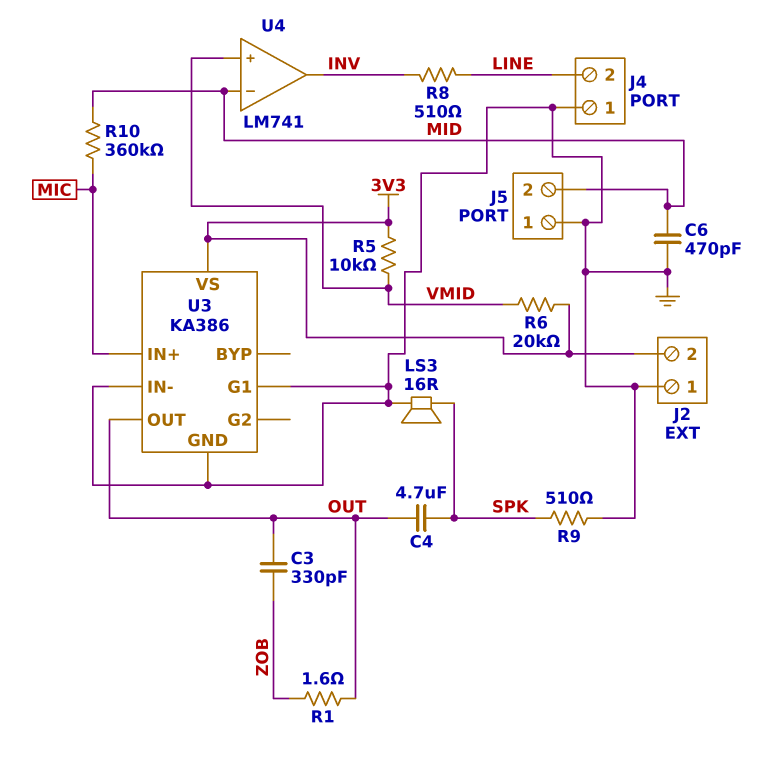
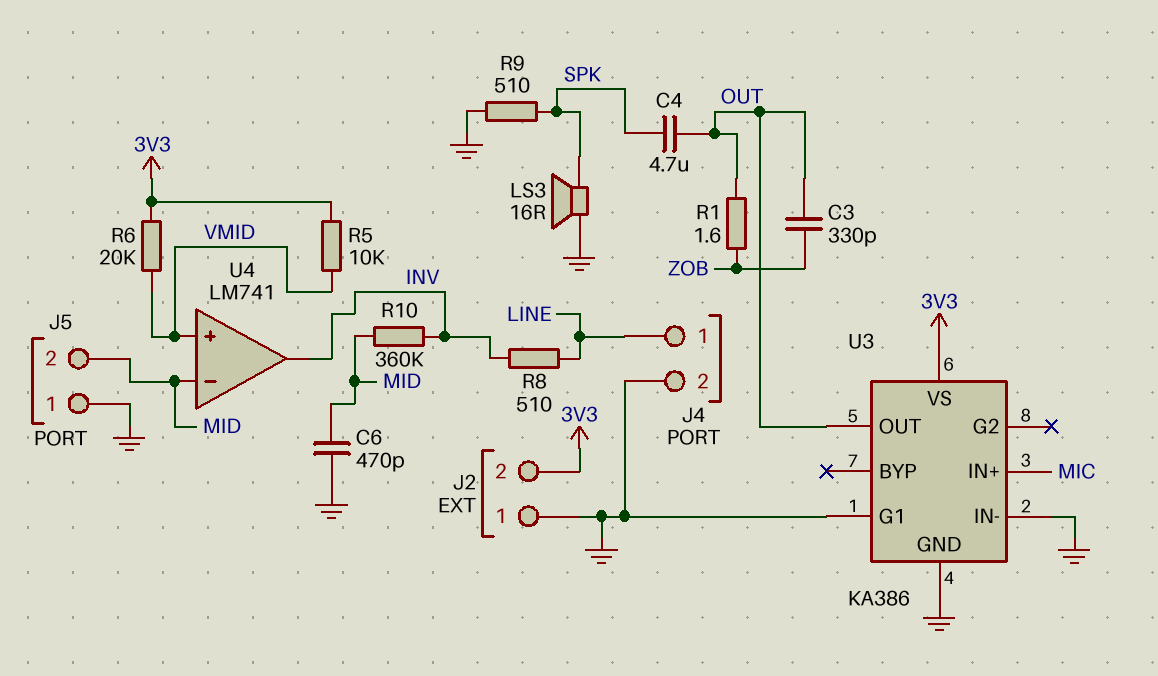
J4 pin 1: GND -> LINE
J4 pin 2: LINE -> GND
R10: 360k (MIC, MID) -> 360k (INV, MID)

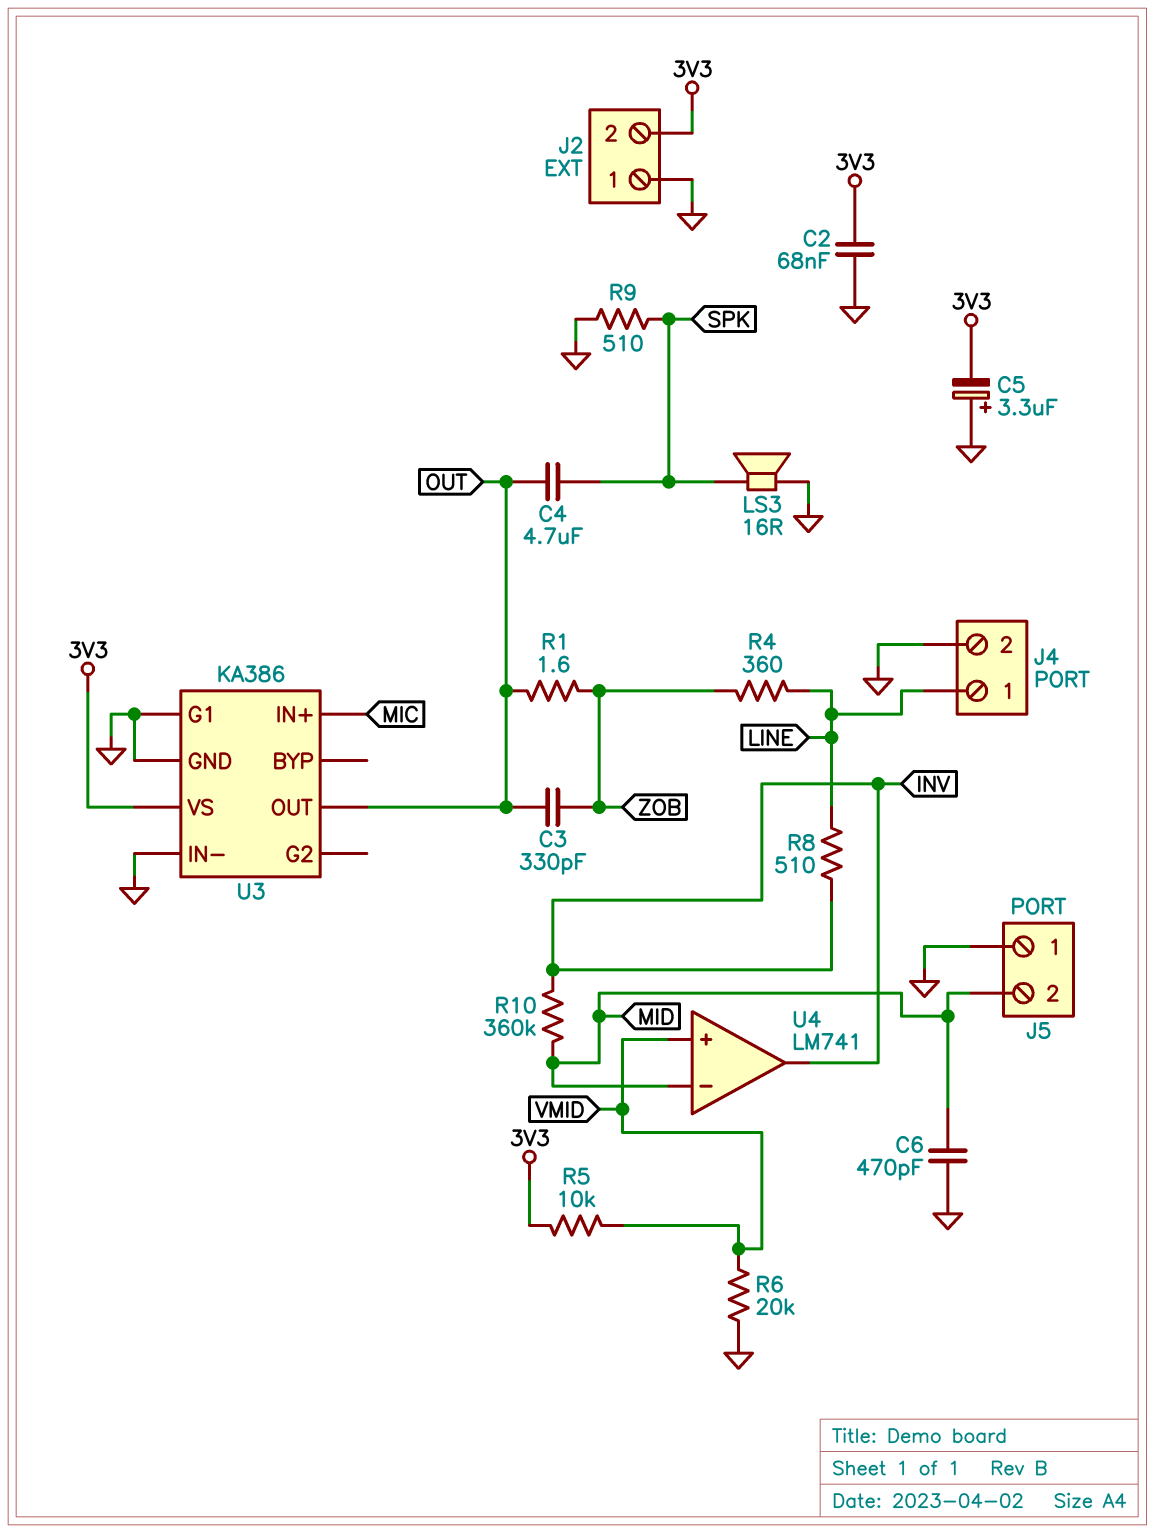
C2: none -> 68nF (3V3, GND)
C5: none -> 3.3uF (plus GND, minus 3V3)
R4: none -> 360 (LINE, ZOB)
R6: 20k (3V3, VMID) -> 20k (GND, VMID)

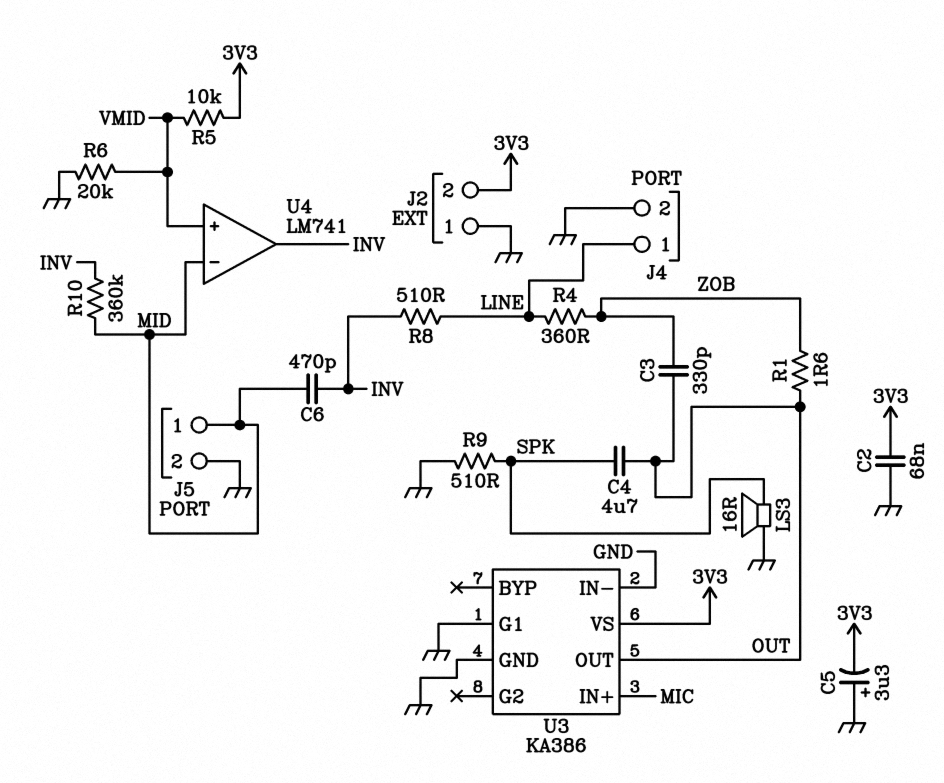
C6: 470pF (GND, MID) -> 470pF (INV, MID)
J5 pin 1: GND -> MID
J5 pin 2: MID -> GND

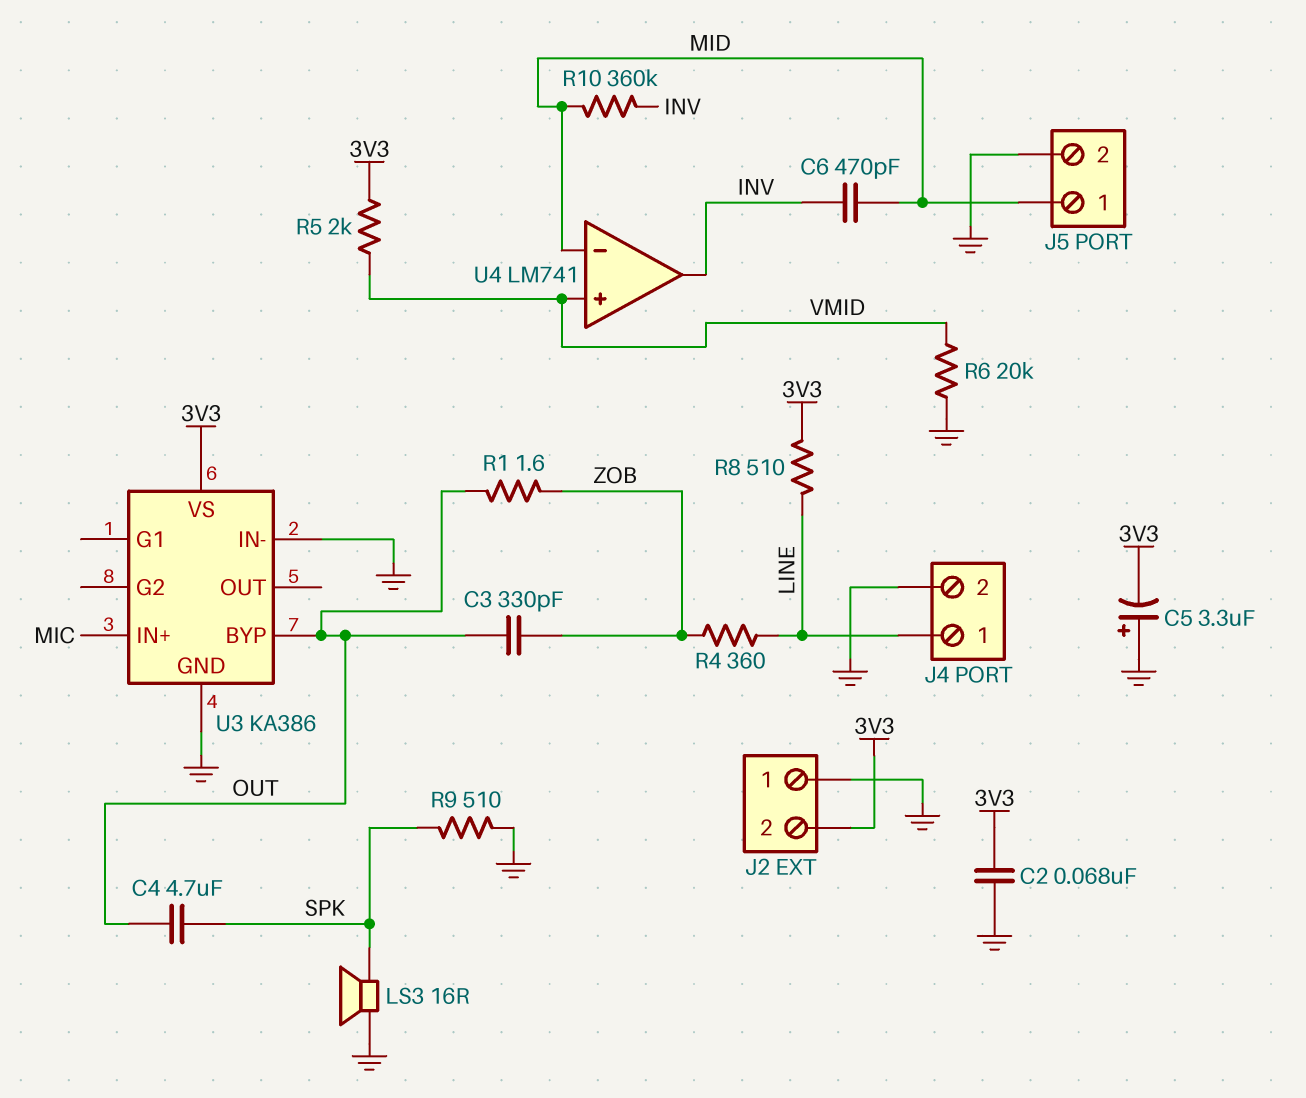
R5: 10k (3V3, VMID) -> 2k (3V3, VMID)
R8: 510 (INV, LINE) -> 510 (3V3, LINE)
U3 pin BYP: none -> OUT
U3 pin G1: GND -> none
U3 pin OUT: OUT -> none

